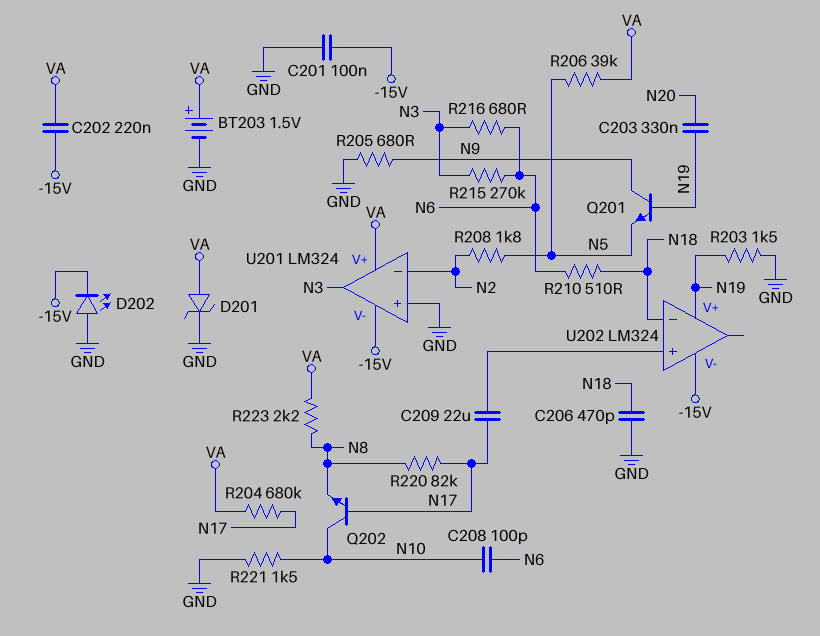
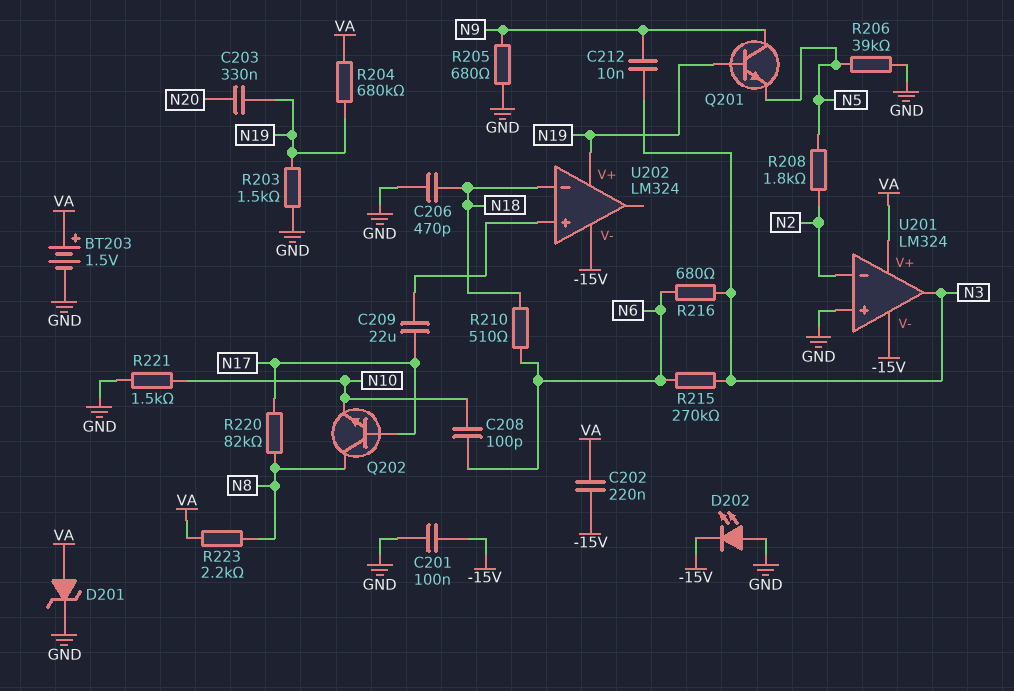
C212: none -> 10nF (N3, N9)
Q202: NPN (B N17, C N10, E N8) -> NPN (B N17, C N8, E N10)
R204: 680k (N17, VA) -> 680k (N19, VA)
R206: 39k (N5, VA) -> 39k (GND, N5)

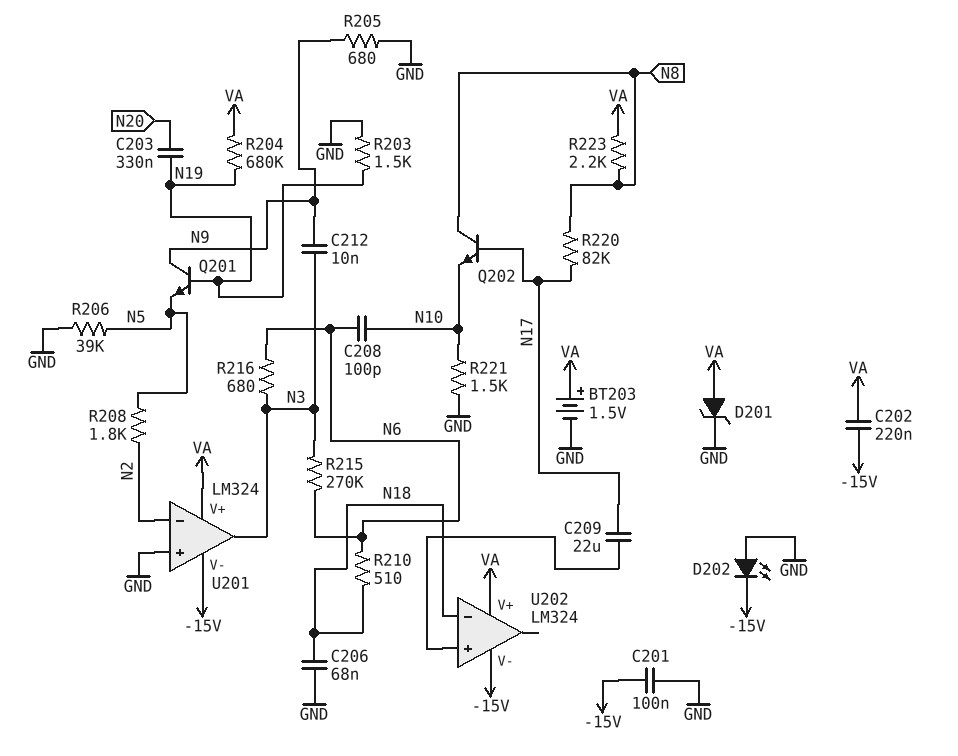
C206: 470pF (GND, N18) -> 68nF (GND, N18)
U202 pin V+: N19 -> VA

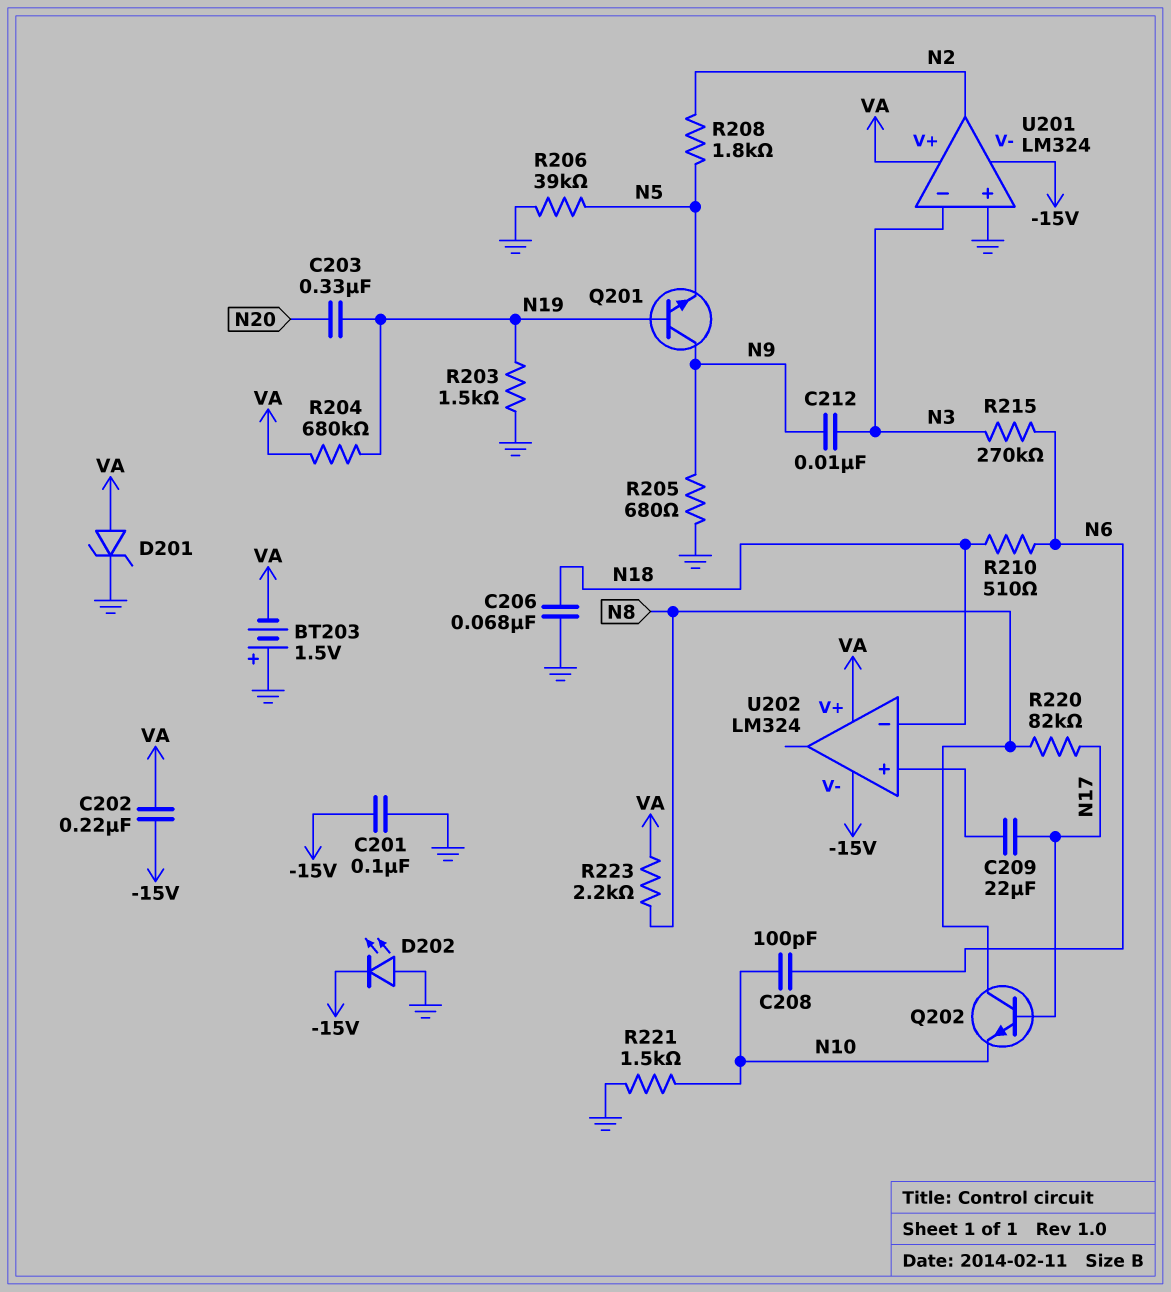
BT203: 1.5V (plus VA, minus GND) -> 1.5V (plus GND, minus VA)
R216: 680 (N3, N6) -> none
U201 pin in-: N2 -> N3
U201 pin out: N3 -> N2

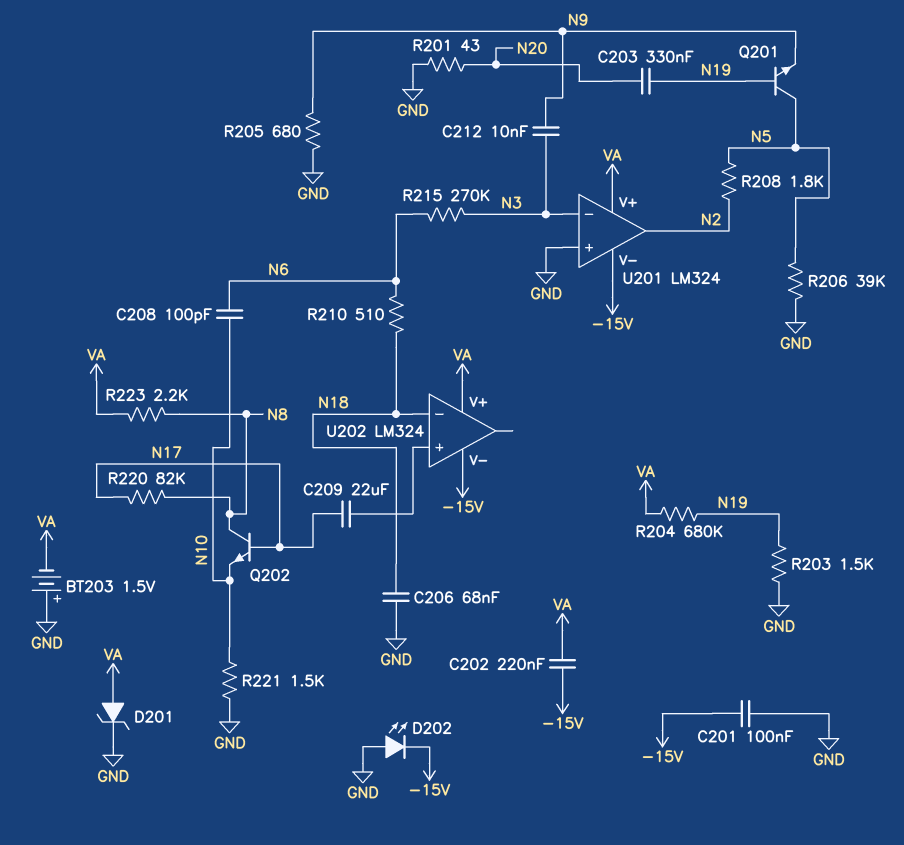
Q201: NPN (B N19, C N9, E N5) -> NPN (B N19, C N5, E N9)
R201: none -> 43 (GND, N20)

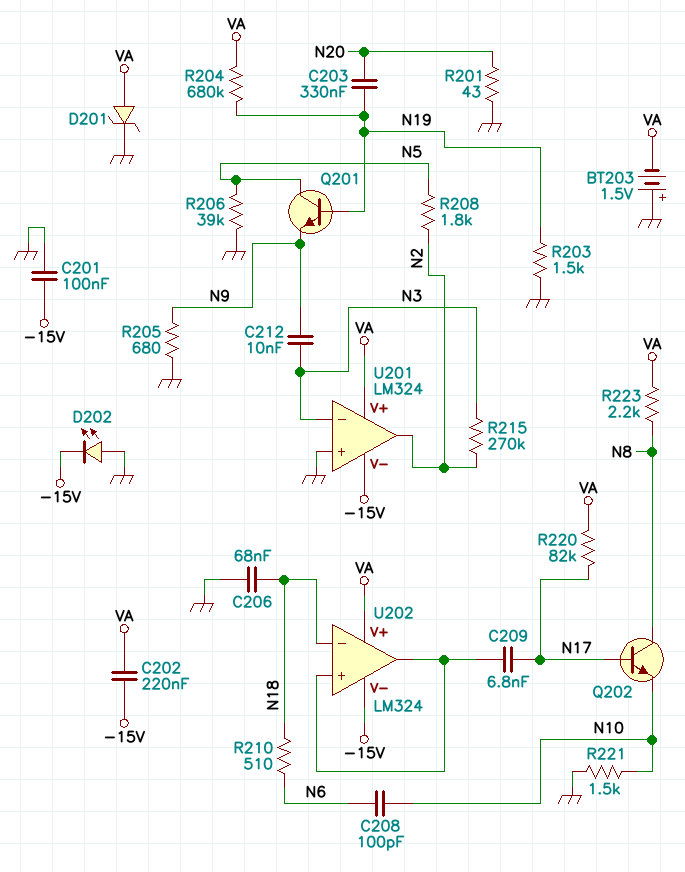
C209: 22uF (N17, U202/in+) -> 6.8nF (N17, U202/in+)
R215: 270k (N3, N6) -> 270k (N2, N3)
R220: 82k (N8, N17) -> 82k (N17, VA)
U202 pin out: none -> U202/in+

